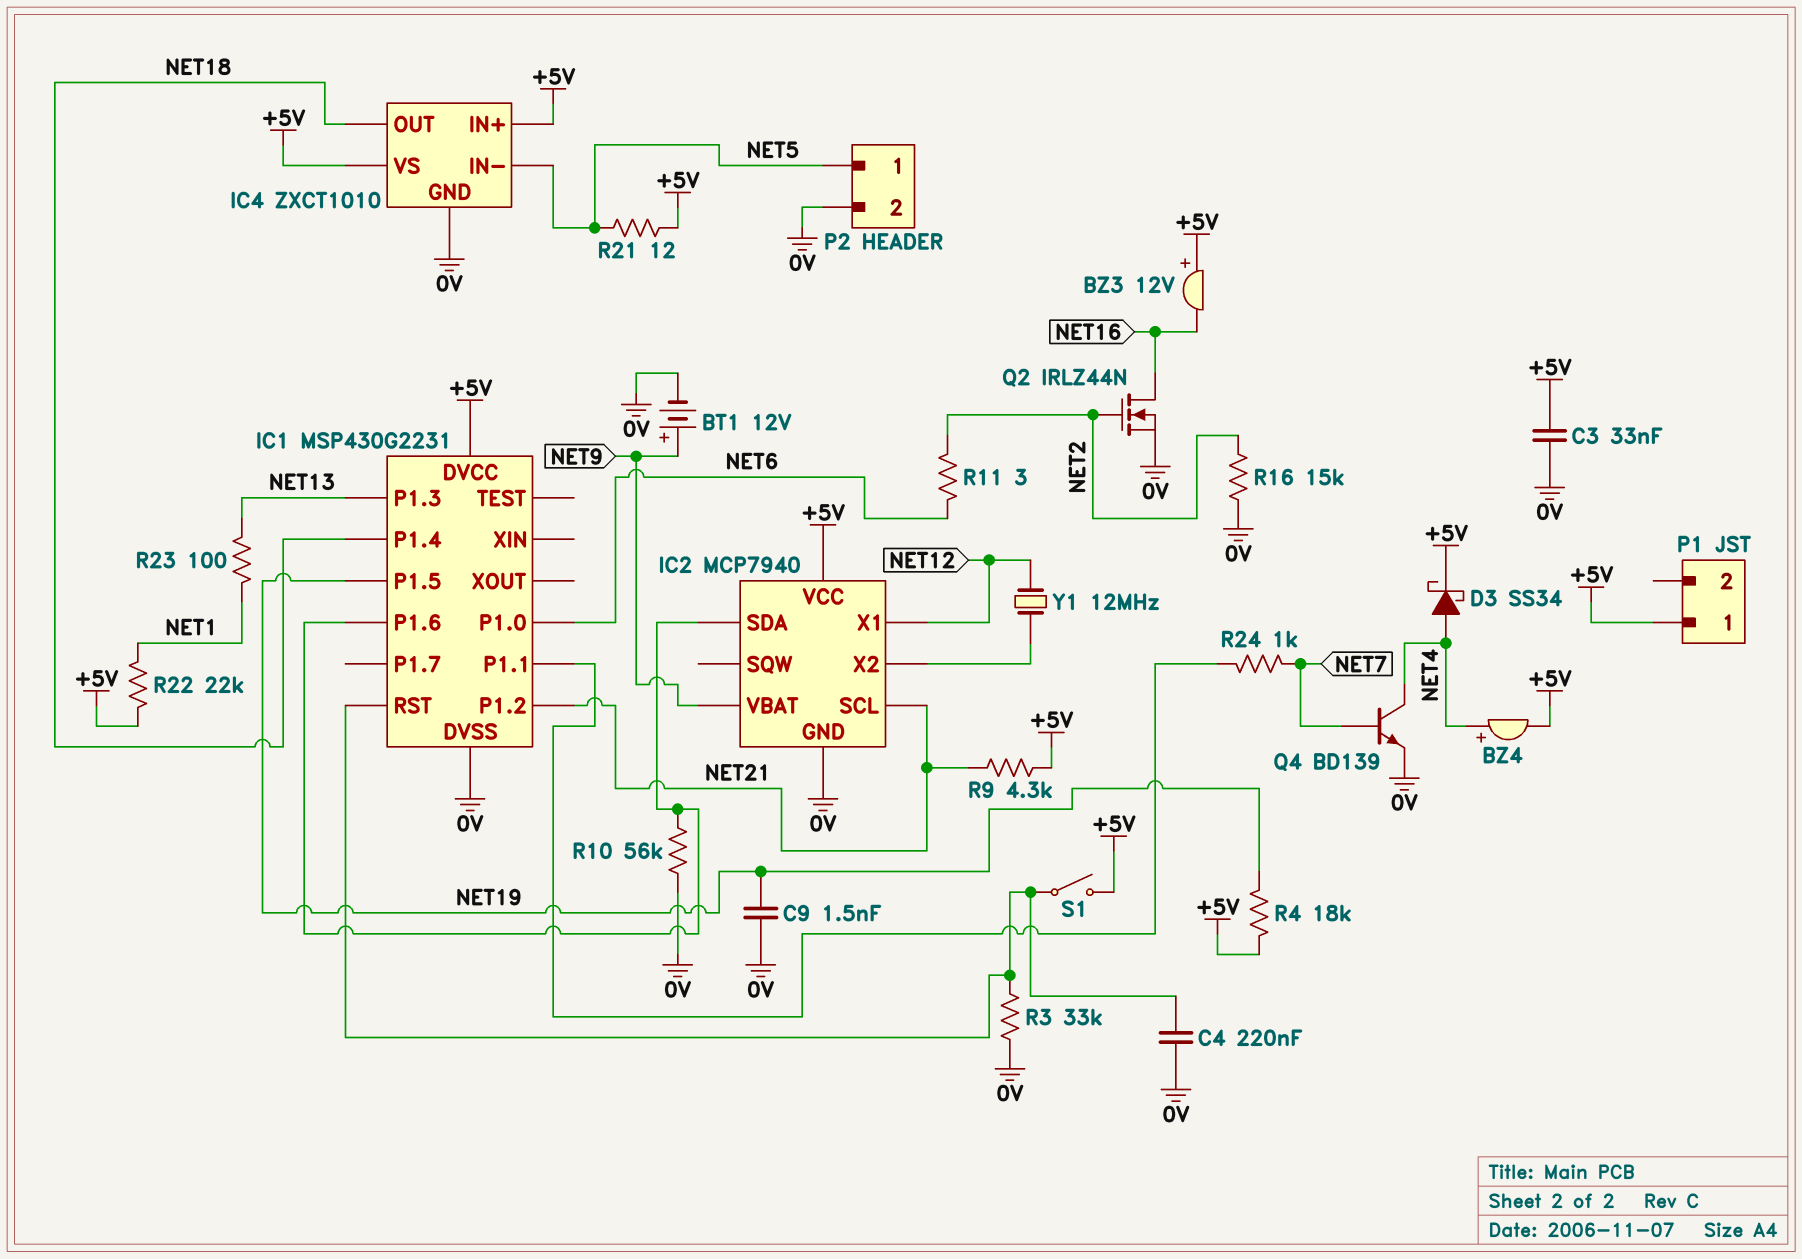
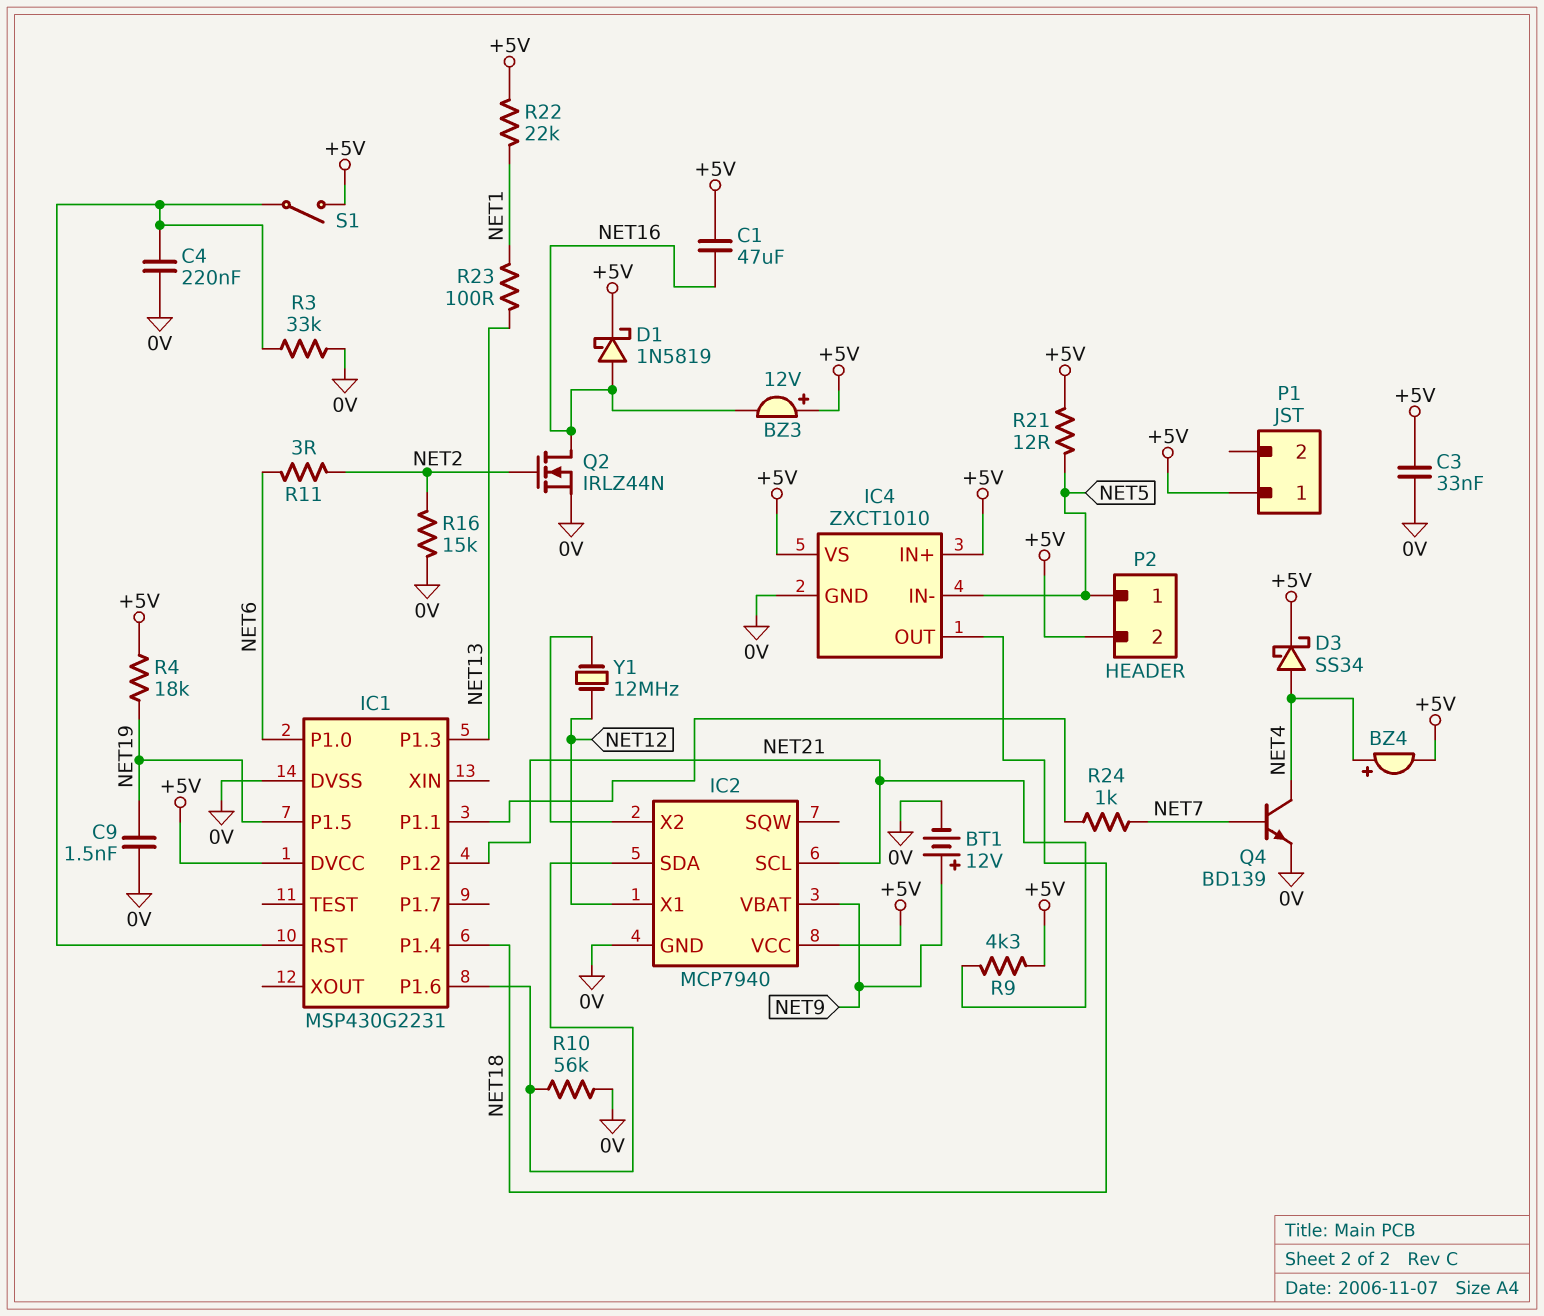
C1: none -> 47uF (+5V, NET16)
D1: none -> schottky 1N5819 (A NET16, K +5V)
P2 pin 2: 0V -> +5V

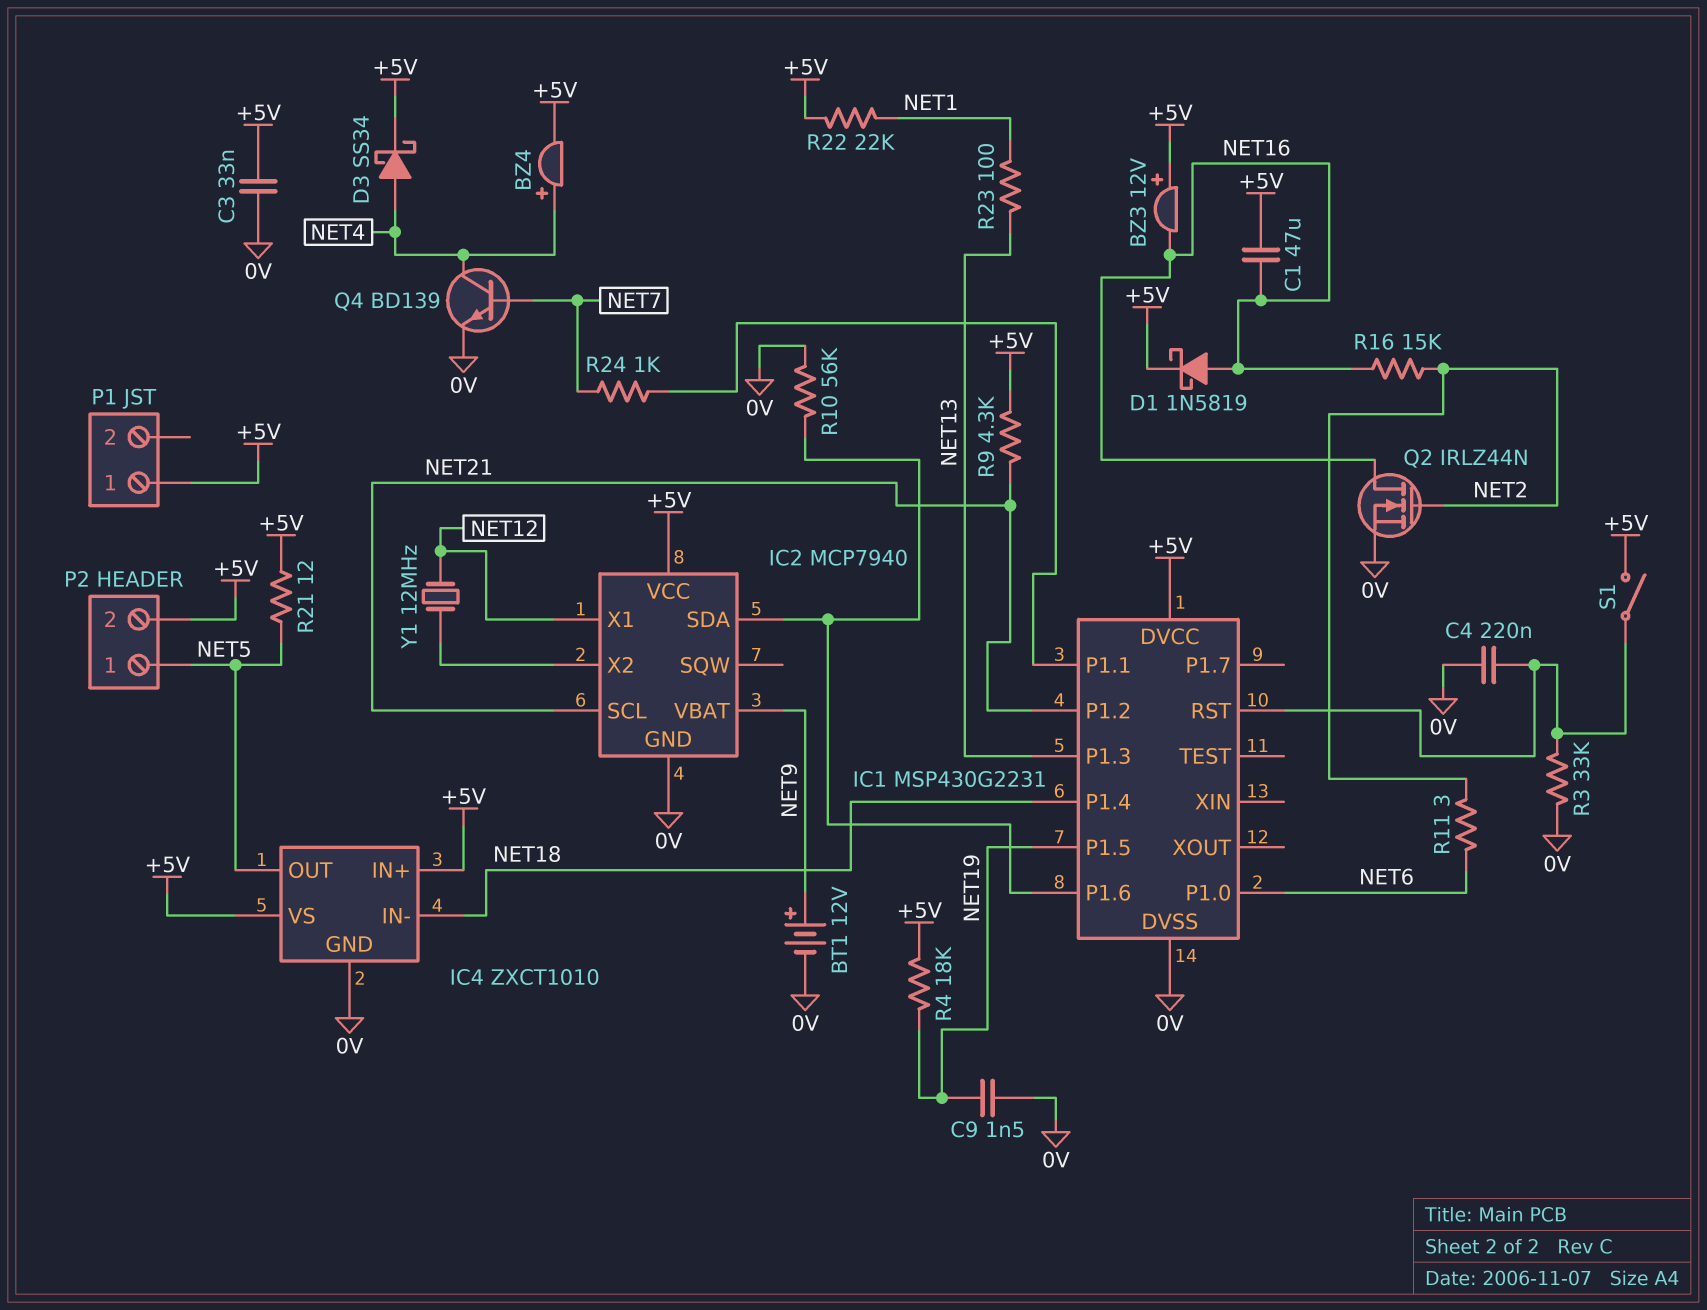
IC4 pin IN-: NET5 -> NET18
IC4 pin OUT: NET18 -> NET5
R16: 15k (0V, NET2) -> 15k (NET2, NET16)

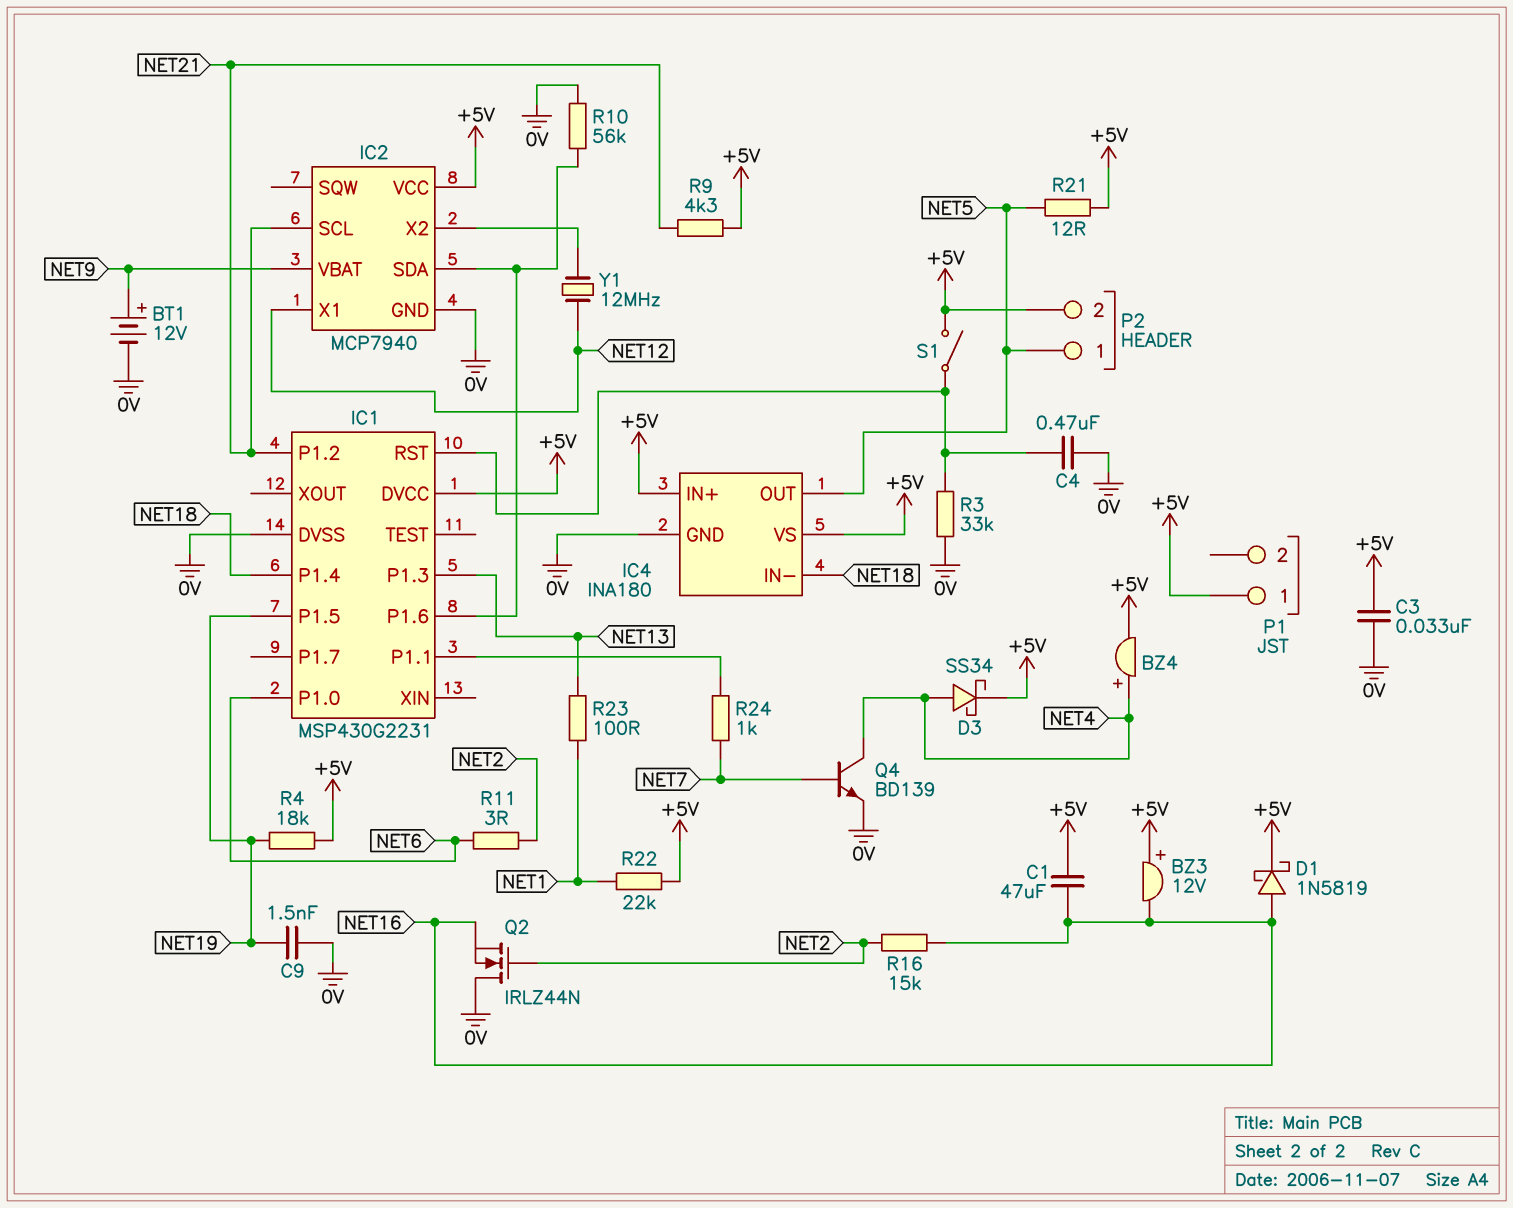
C4: 220nF (0V, IC1/RST) -> 470nF (0V, IC1/RST)
IC4: ZXCT1010 -> INA180
Q2: NMOS IRLZ44N (G NET2, D NET16, S 0V) -> NMOS IRLZ44N (G NET2, D 0V, S NET16)

